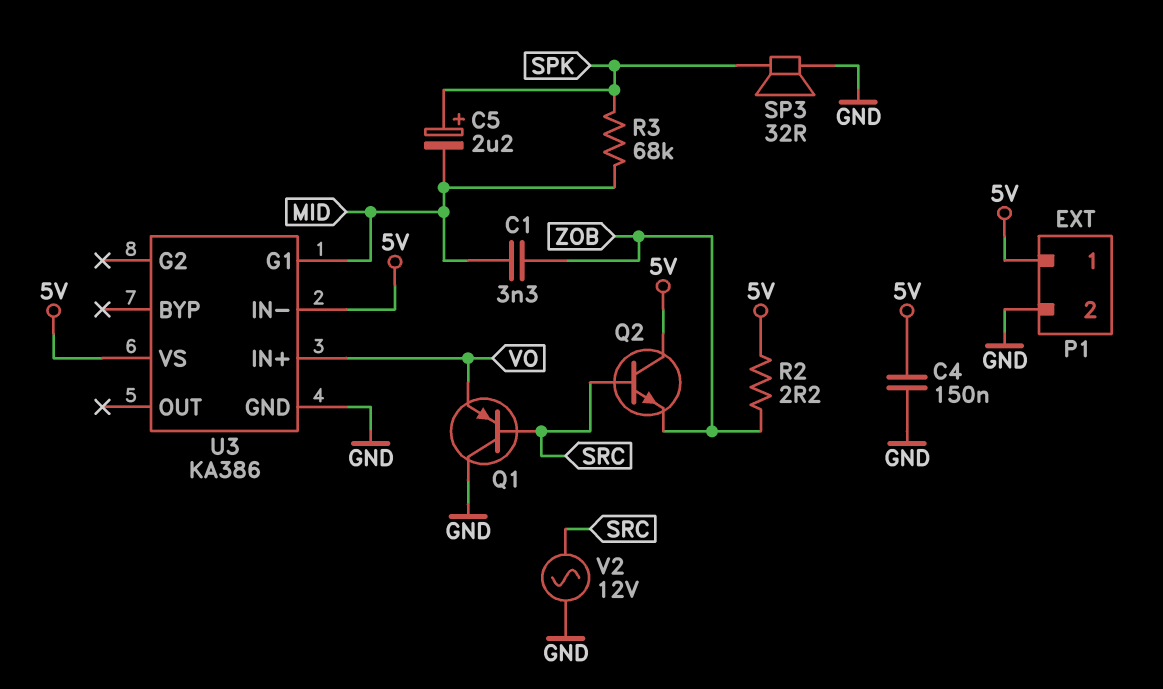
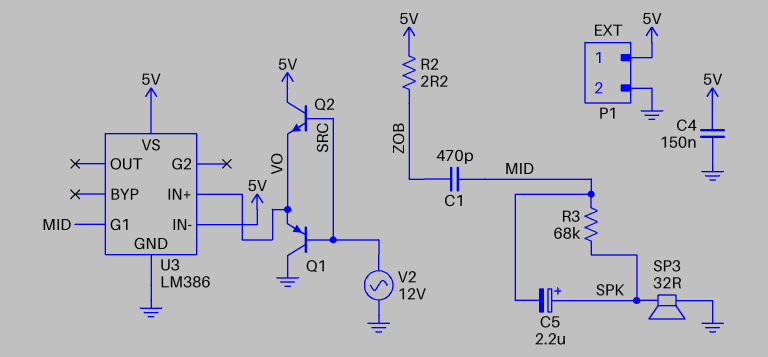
C1: 3.3nF (MID, ZOB) -> 470pF (MID, ZOB)
Q2: NPN (B SRC, C 5V, E ZOB) -> NPN (B SRC, C 5V, E VO)
U3: KA386 -> LM386

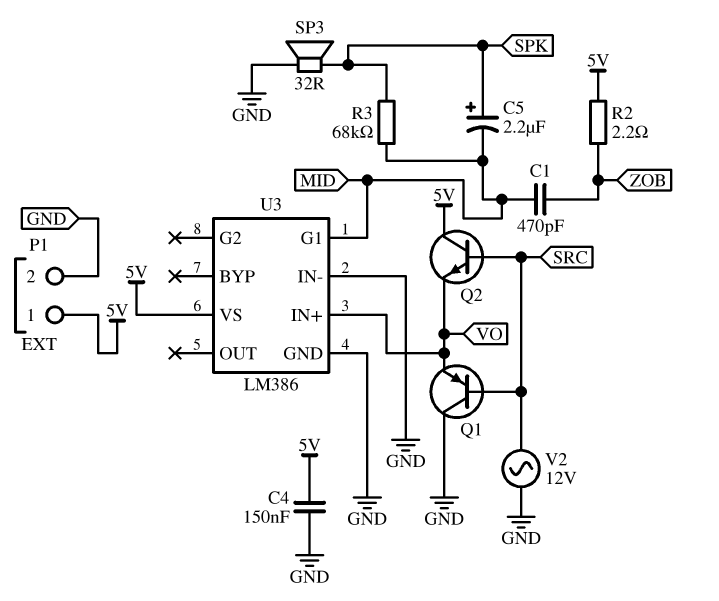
U3 pin IN-: 5V -> GND

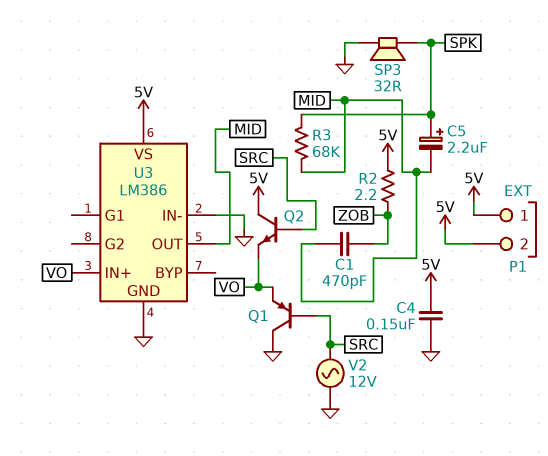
P1 pin 2: GND -> 5V
U3 pin G1: MID -> none
U3 pin OUT: none -> MID

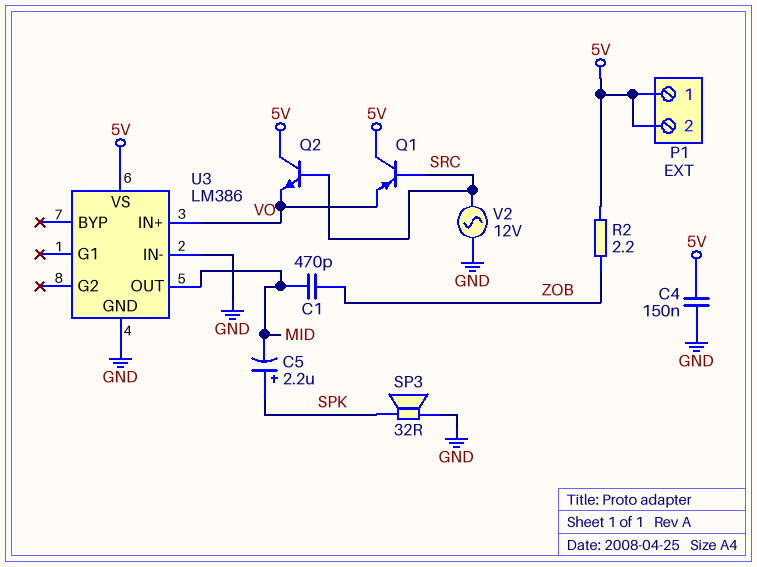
Q1: PNP (B SRC, C GND, E VO) -> PNP (B SRC, C 5V, E VO)
R3: 68k (MID, SPK) -> none

